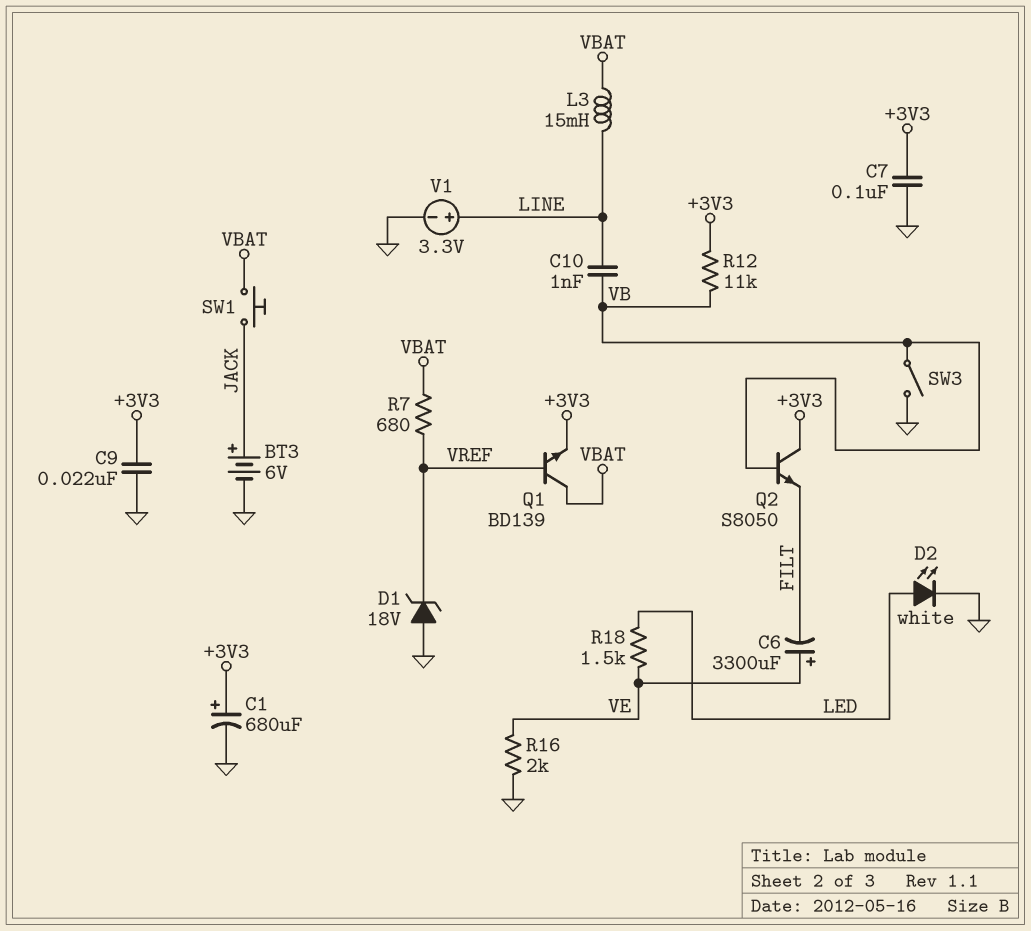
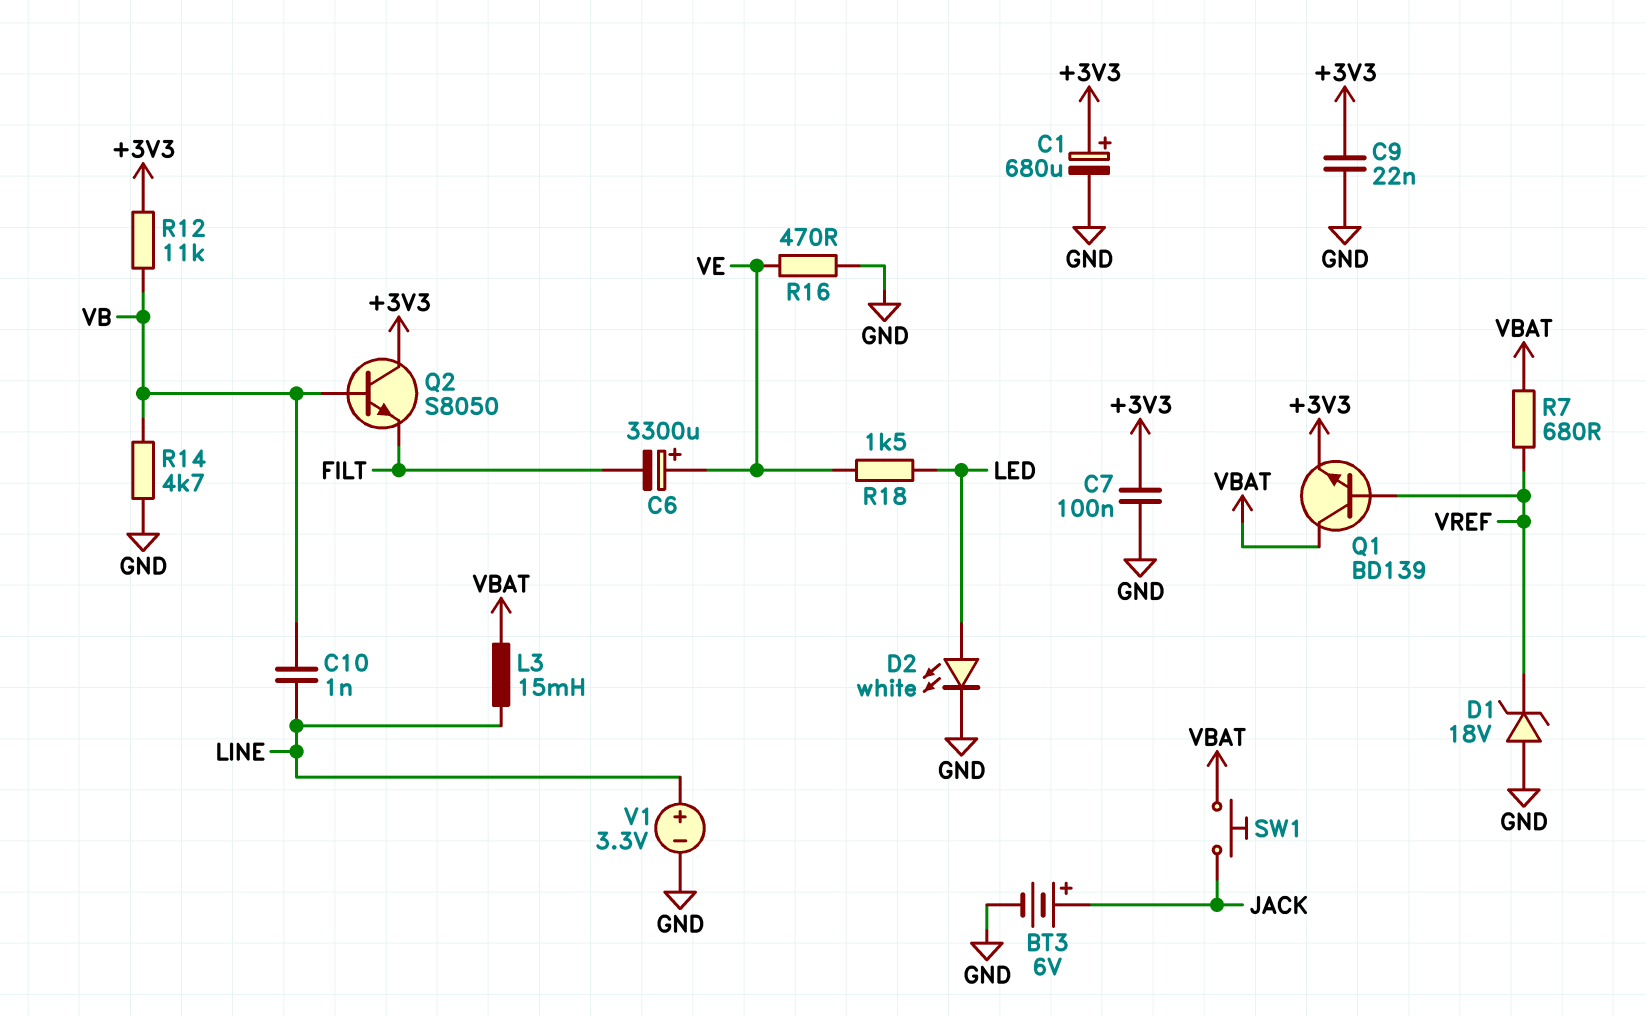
R14: none -> 4.7k (GND, VB)
R16: 2k (GND, VE) -> 470 (GND, VE)
SW3: switch (GND, VB) -> none

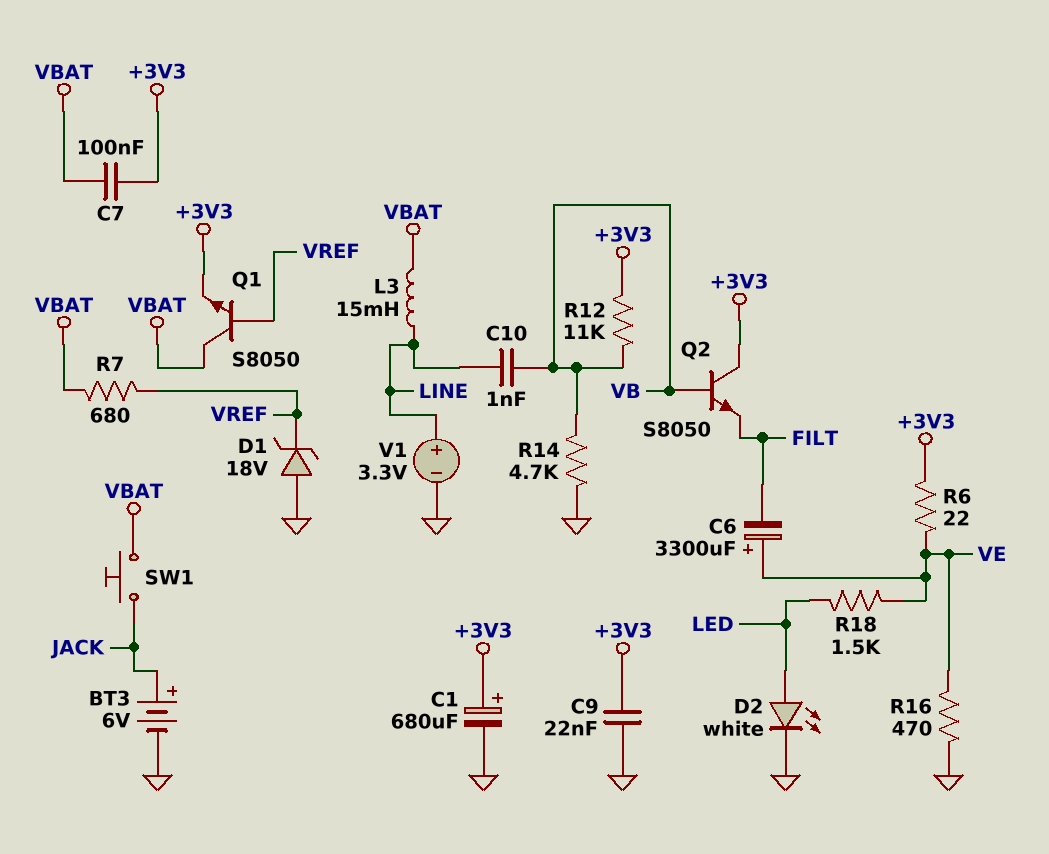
C7: 100nF (+3V3, GND) -> 100nF (+3V3, VBAT)
Q1: NPN BD139 (B VREF, C VBAT, E +3V3) -> NPN S8050 (B VREF, C VBAT, E +3V3)
R6: none -> 22 (+3V3, VE)

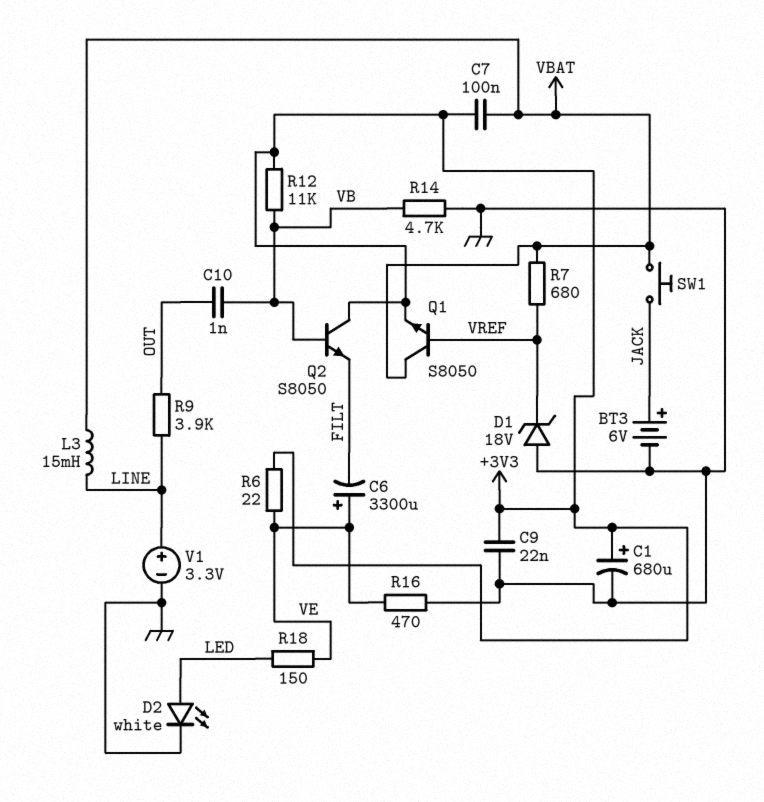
C10: 1nF (LINE, VB) -> 1nF (OUT, VB)
R9: none -> 3.9k (LINE, OUT)
R18: 1.5k (LED, VE) -> 150 (LED, VE)

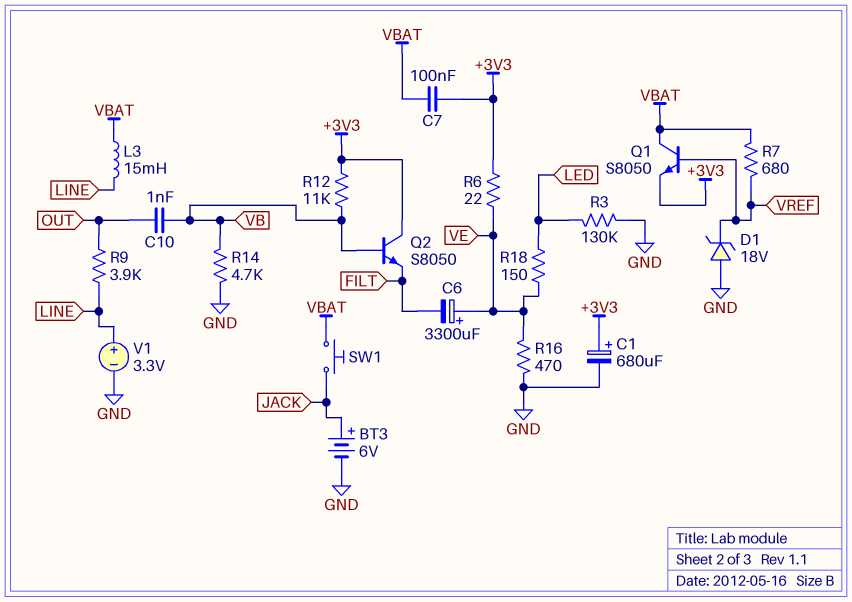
C9: 22nF (+3V3, GND) -> none
D2: LED white (A LED, K GND) -> none
R3: none -> 130k (GND, LED)

